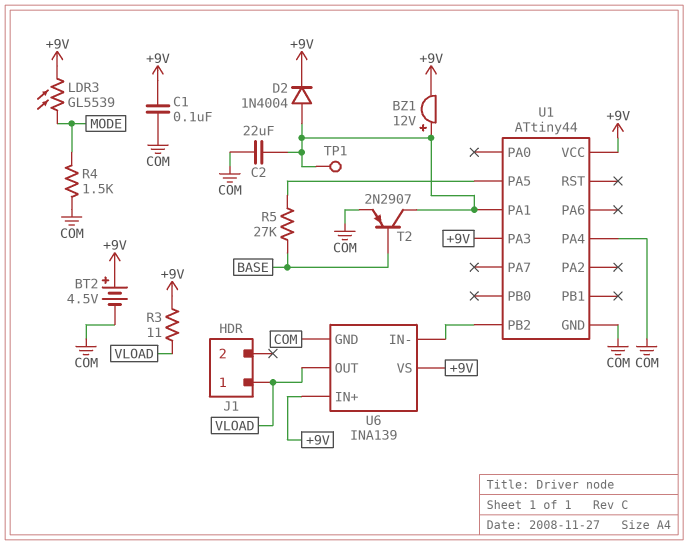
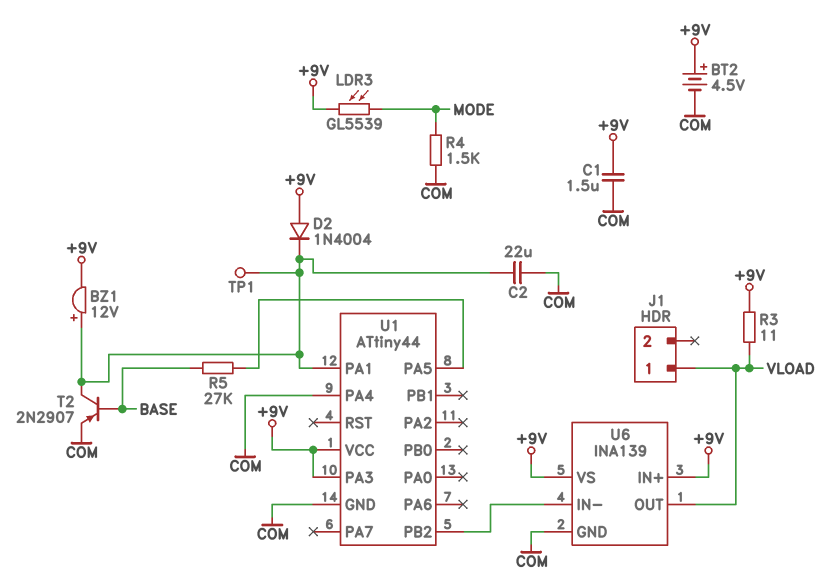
C1: 100nF (+9V, COM) -> 1.5uF (+9V, COM)
D2: diode 1N4004 (A U1/PA1, K +9V) -> diode 1N4004 (A +9V, K U1/PA1)

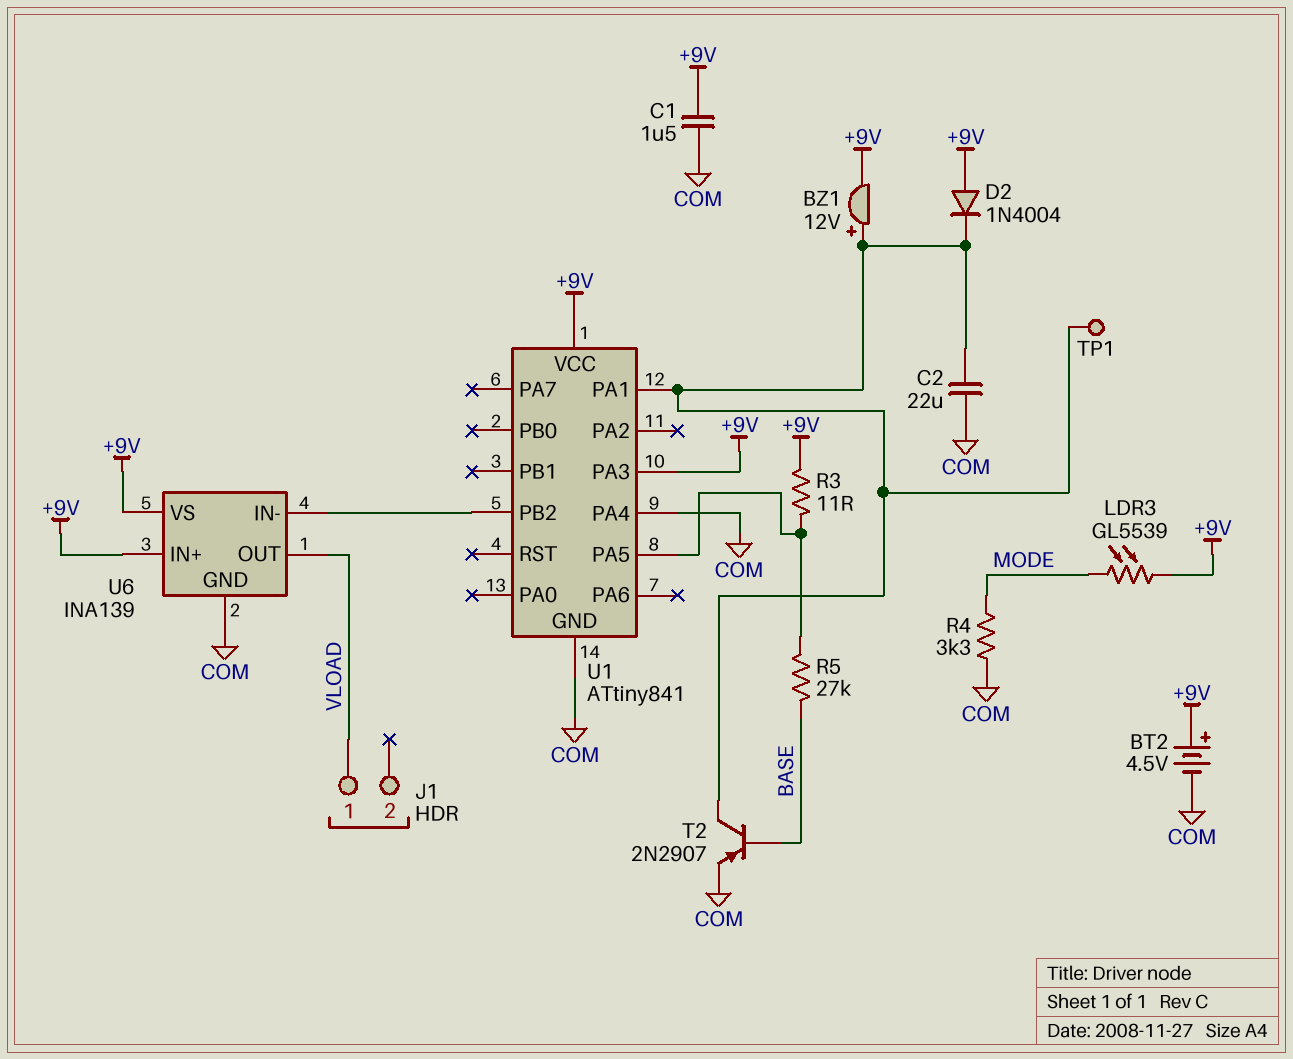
R3: 11 (+9V, VLOAD) -> 11 (+9V, U1/PA5)
R4: 1.5k (COM, MODE) -> 3.3k (COM, MODE)
U1: ATtiny44 -> ATtiny841

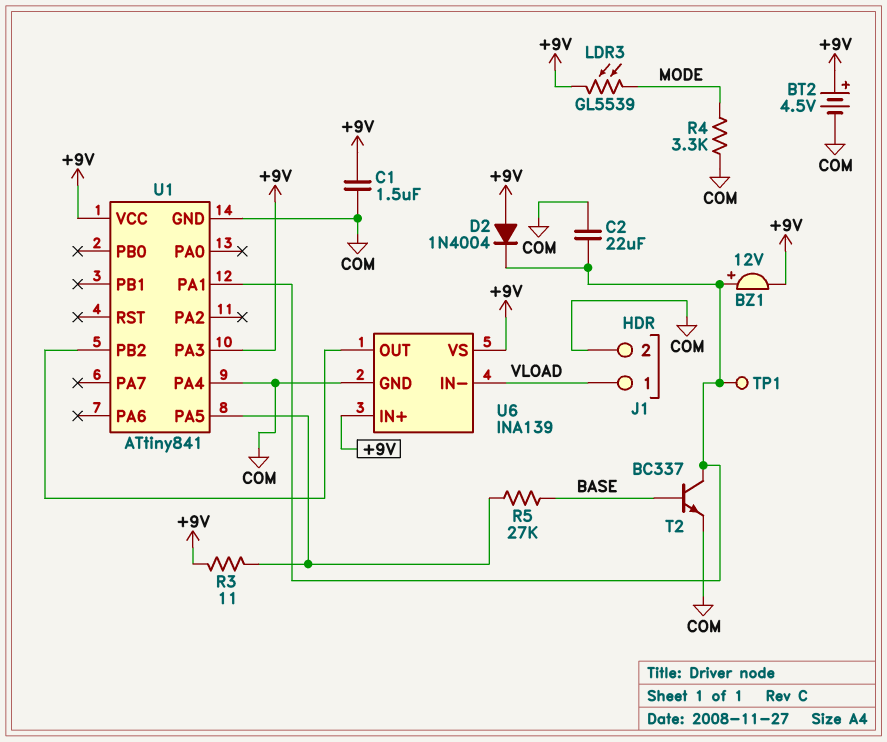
J1 pin 2: none -> COM
T2: PNP 2N2907 (B BASE, C U1/PA1, E COM) -> NPN BC337 (B BASE, C U1/PA1, E COM)
U6 pin IN-: U1/PB2 -> VLOAD
U6 pin OUT: VLOAD -> U1/PB2

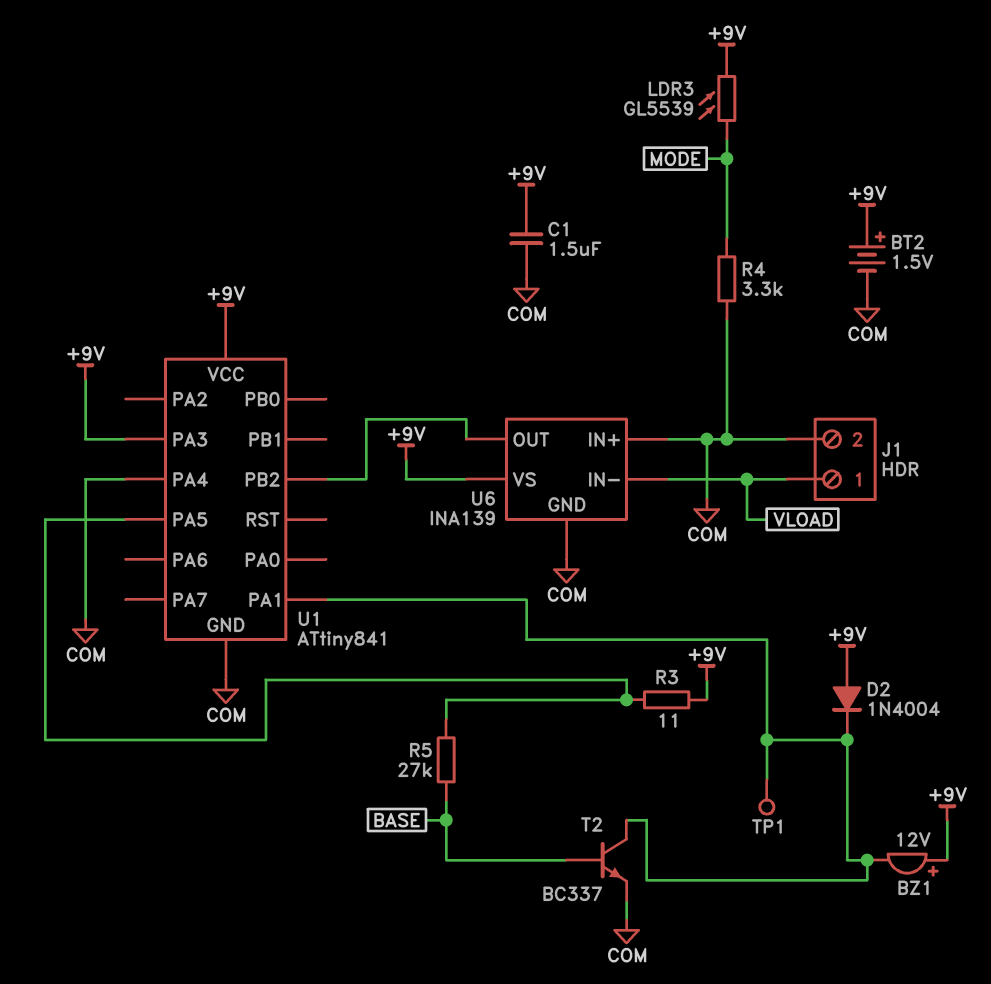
BT2: 4.5V (plus +9V, minus COM) -> 1.5V (plus +9V, minus COM)
BZ1: buzzer 12V (plus U1/PA1, minus +9V) -> buzzer 12V (plus +9V, minus U1/PA1)
C2: 22uF (COM, U1/PA1) -> none
U6 pin IN+: +9V -> COM

